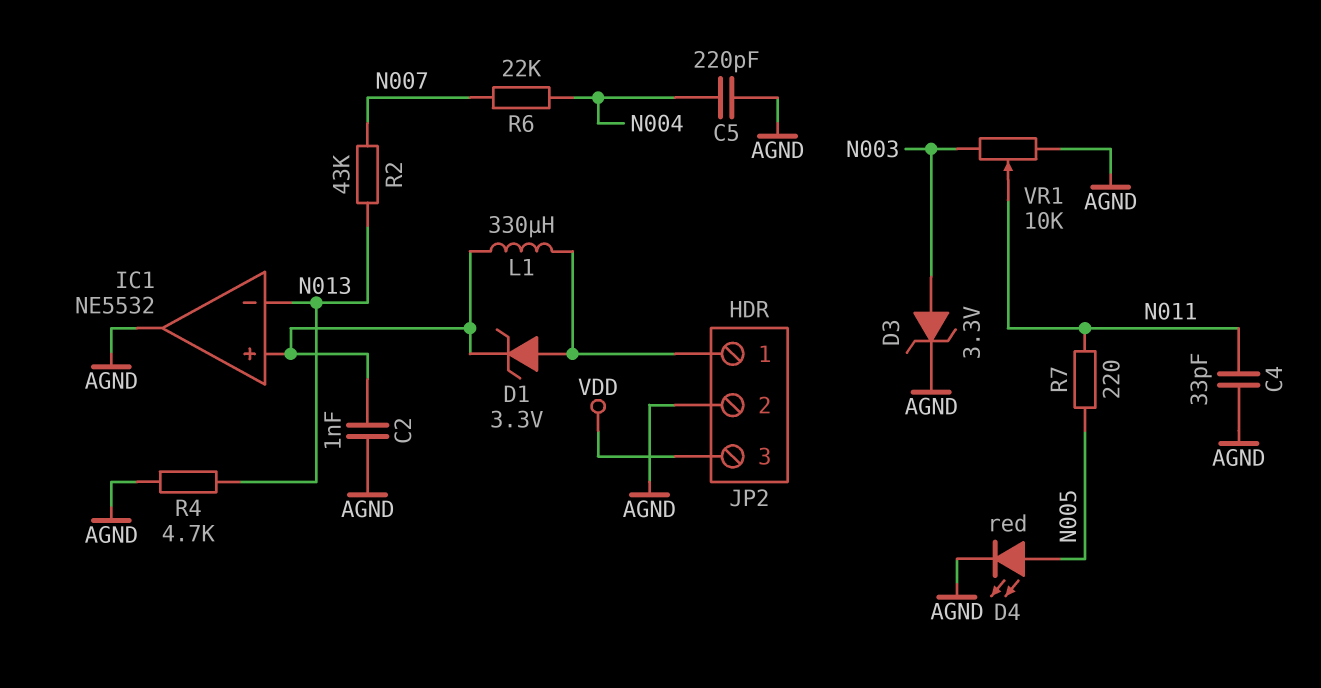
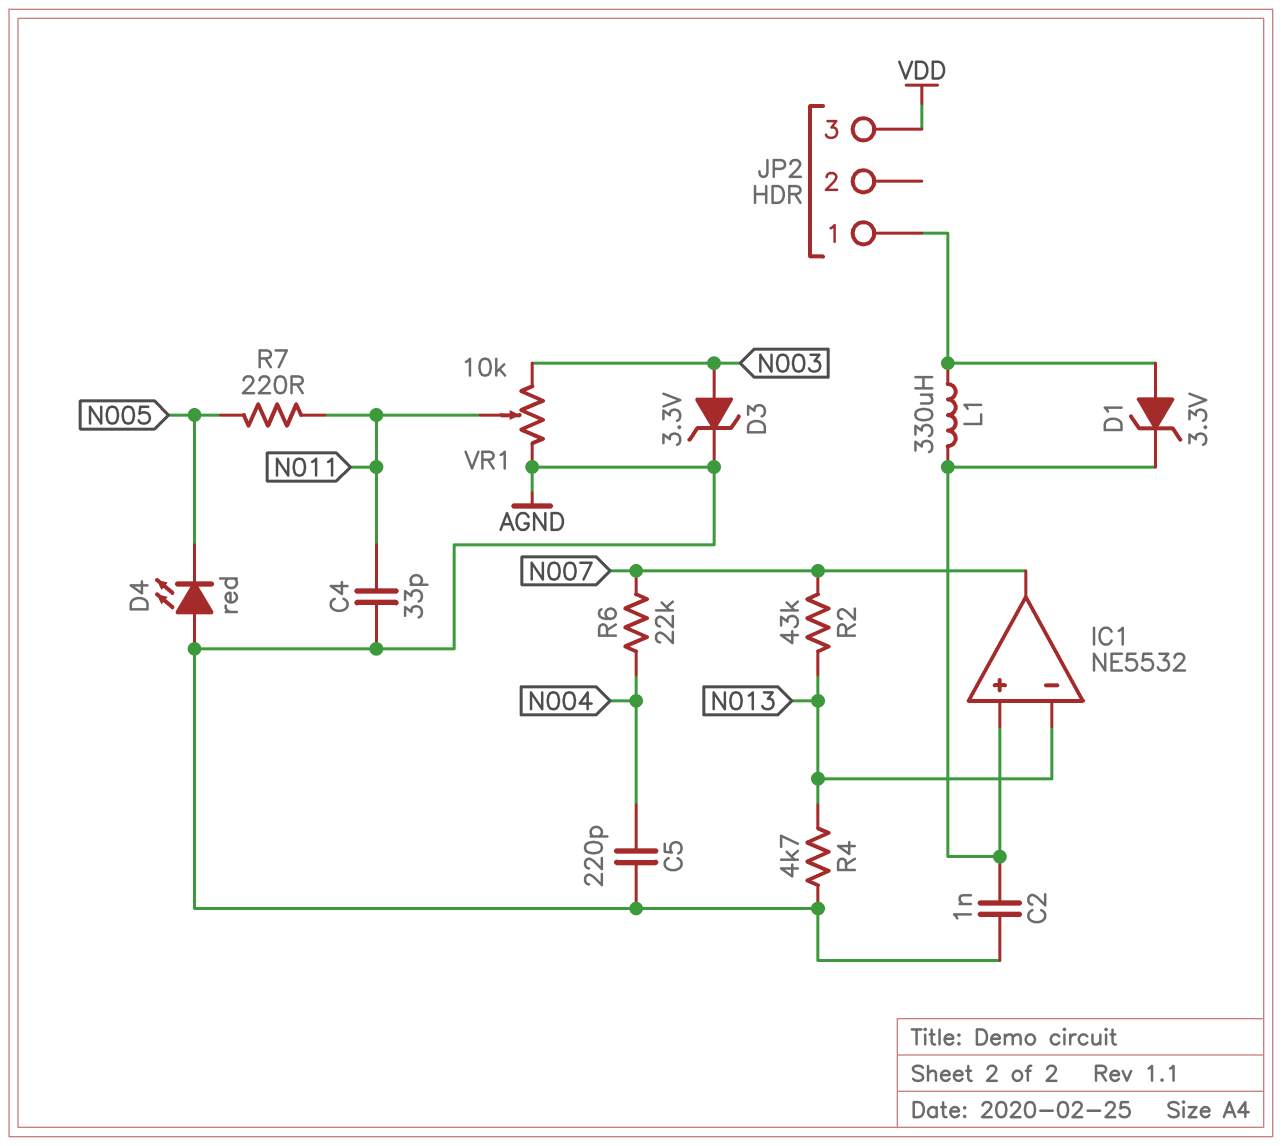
D4: LED red (A N005, K AGND) -> LED red (A AGND, K N005)
IC1 pin out: AGND -> N007
JP2 pin 2: AGND -> none

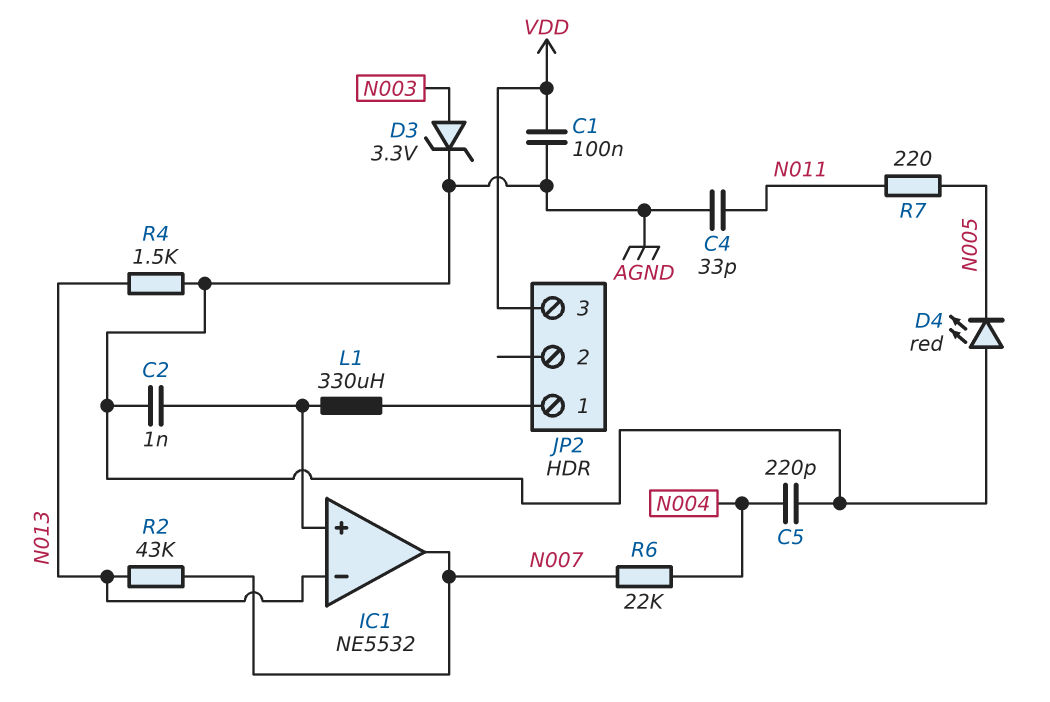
C1: none -> 100nF (AGND, VDD)
D1: zener 3.3V (A JP2/1, K IC1/in+) -> none
R4: 4.7k (AGND, N013) -> 1.5k (AGND, N013)
VR1: 10k (AGND, N003, wiper N011) -> none

